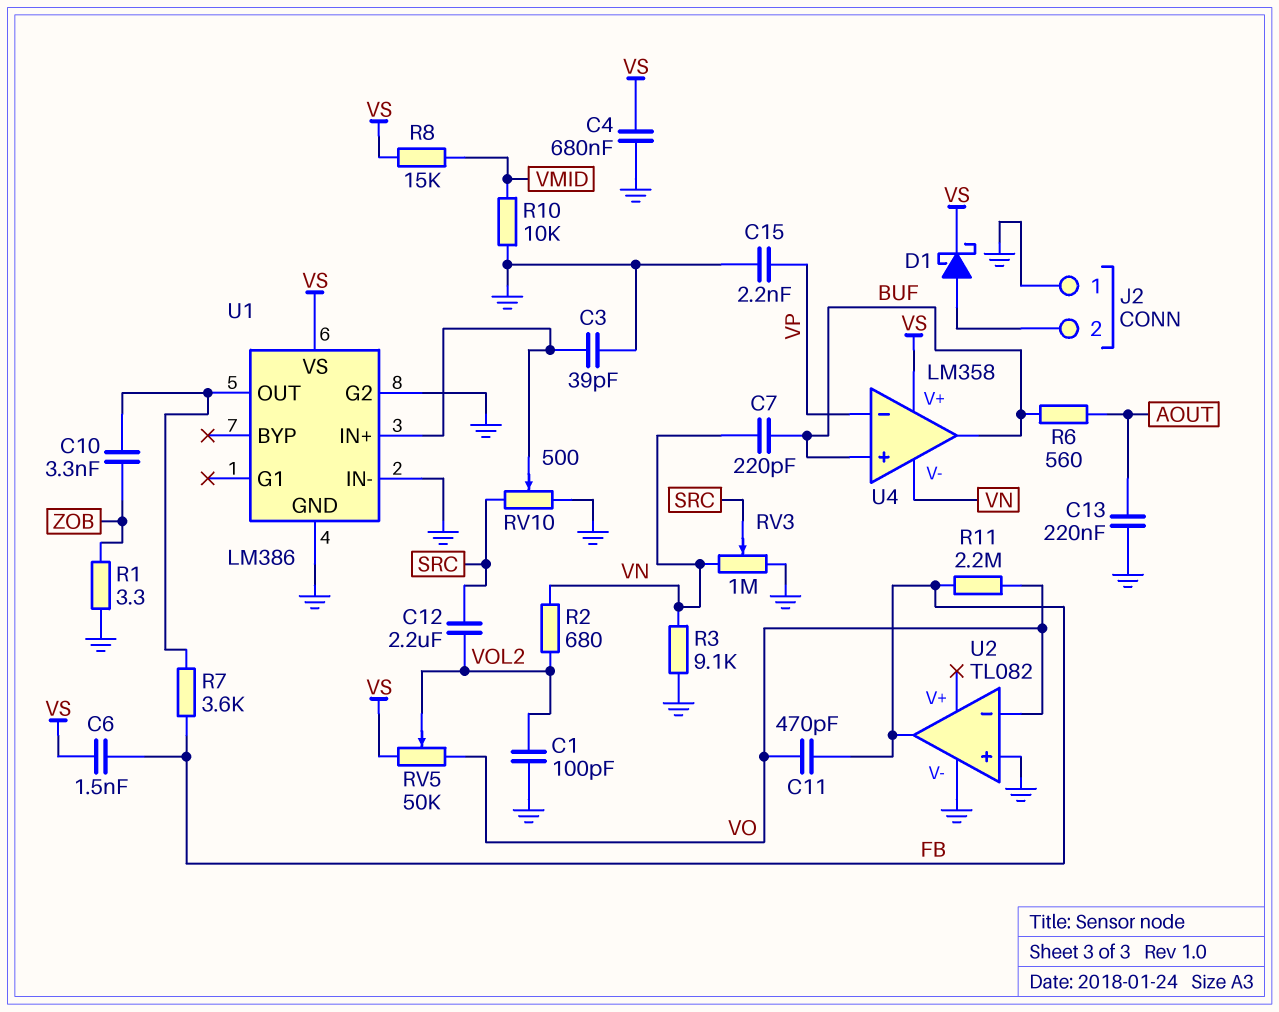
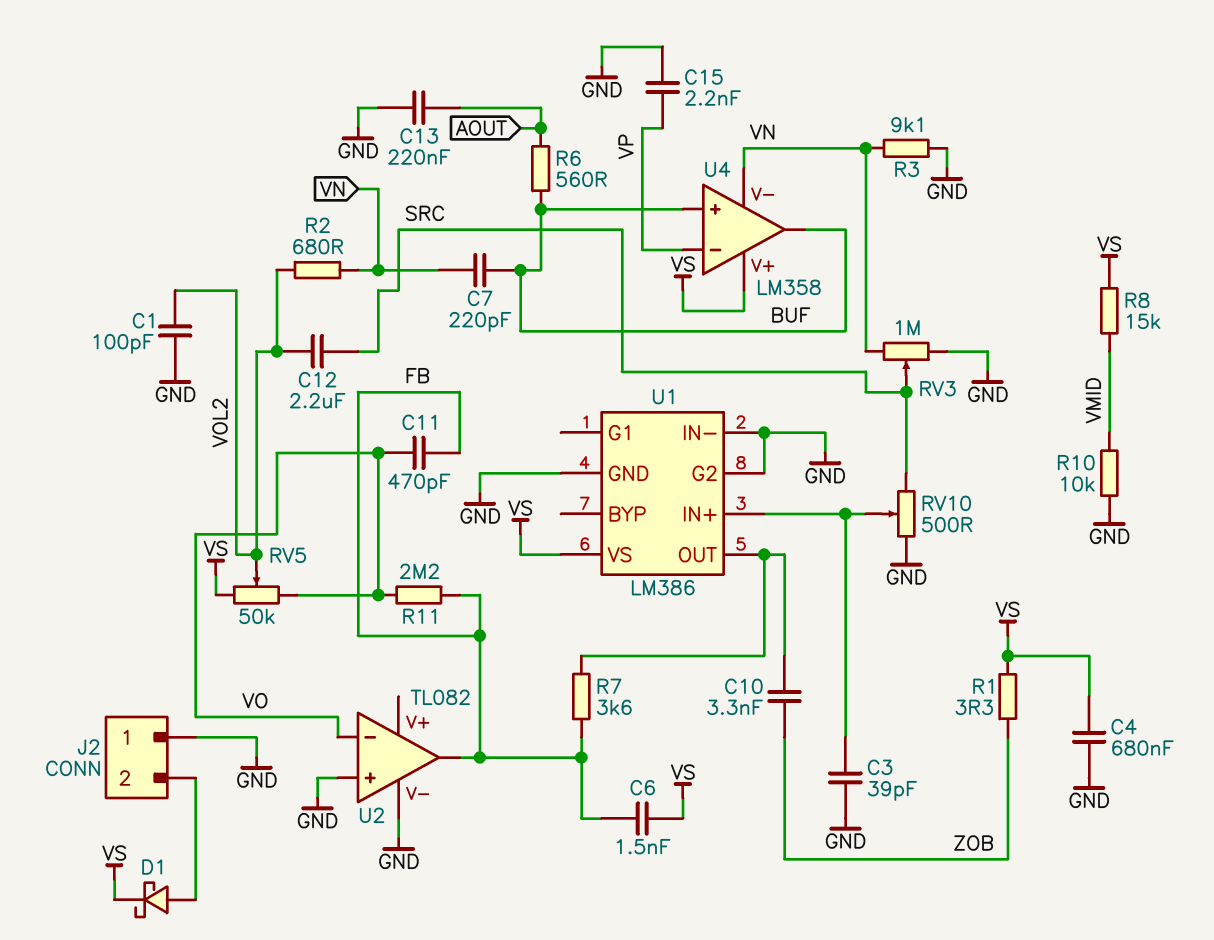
R1: 3.3 (GND, ZOB) -> 3.3 (VS, ZOB)

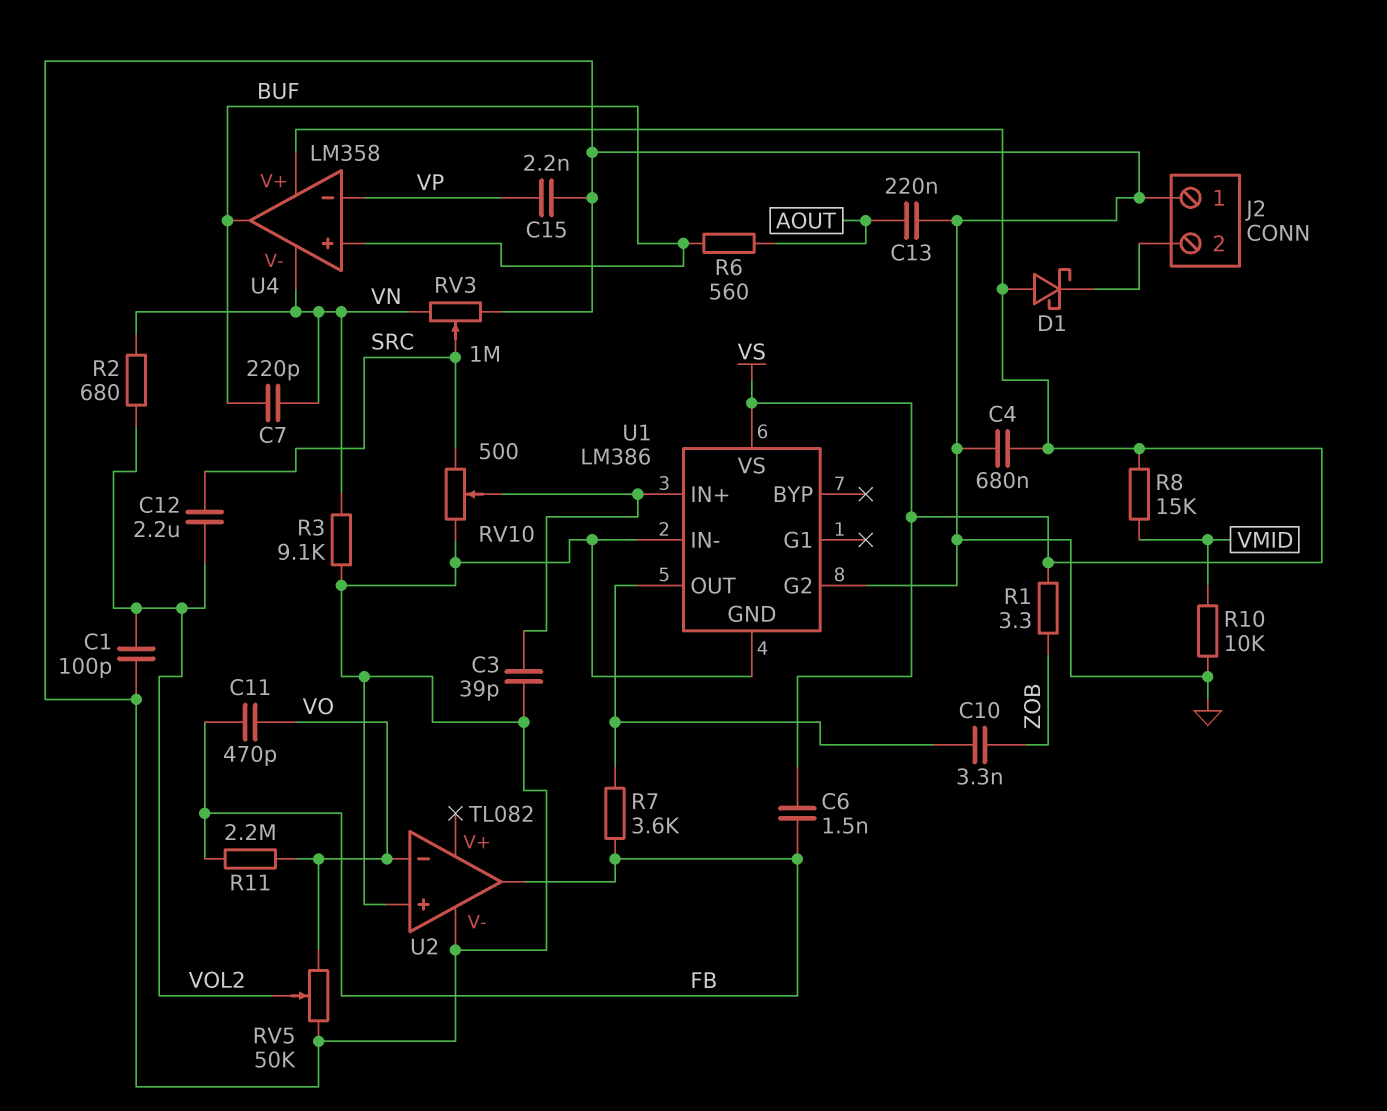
D1: schottky (A J2/2, K VS) -> schottky (A VS, K J2/2)
RV5: 50k (VO, VS, wiper VOL2) -> 50k (GND, VO, wiper VOL2)

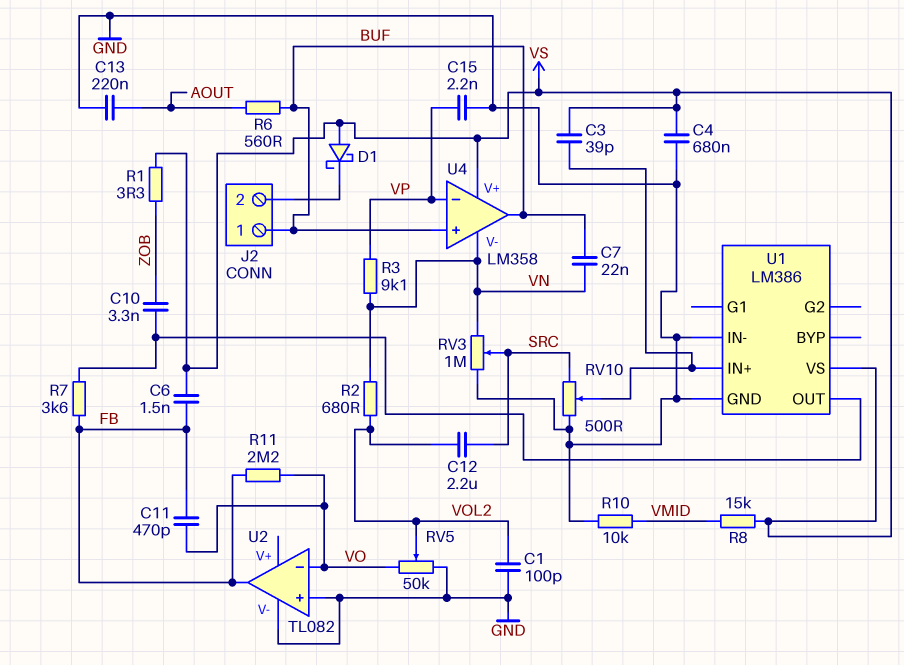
C3: 39pF (GND, U1/IN+) -> 39pF (U1/IN+, VS)
C7: 220pF (BUF, VN) -> 22nF (BUF, VN)
J2 pin 1: GND -> BUF
R3: 9.1k (GND, VN) -> 9.1k (VN, VP)
U1 pin G2: GND -> none

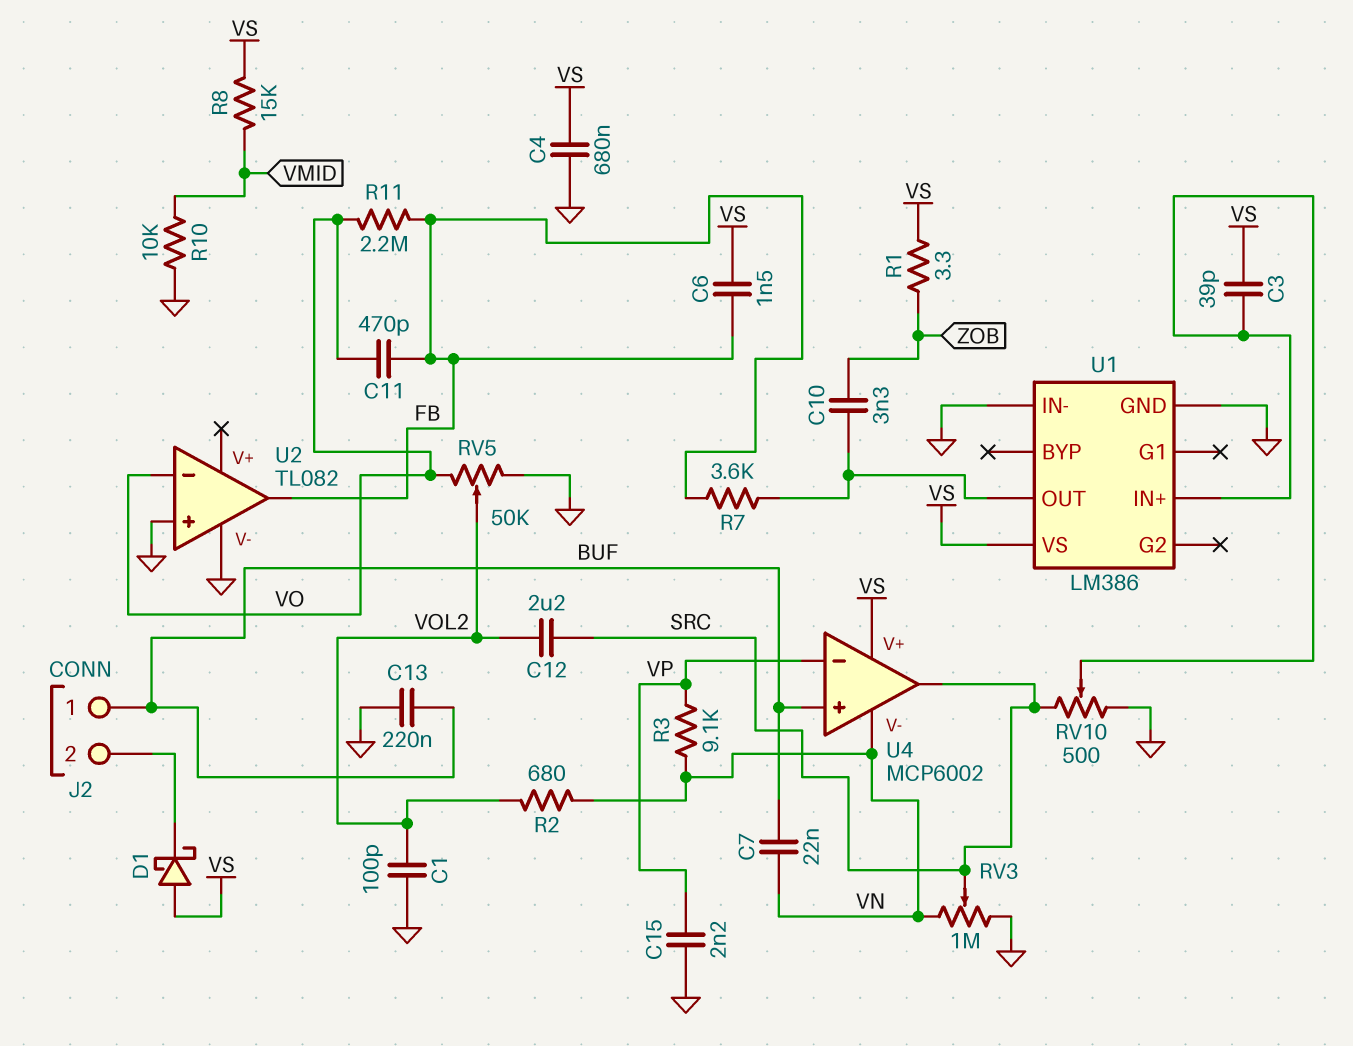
C13: 220nF (AOUT, GND) -> 220nF (BUF, GND)
R6: 560 (AOUT, BUF) -> none
U4: LM358 -> MCP6002
U4 pin out: BUF -> SRC

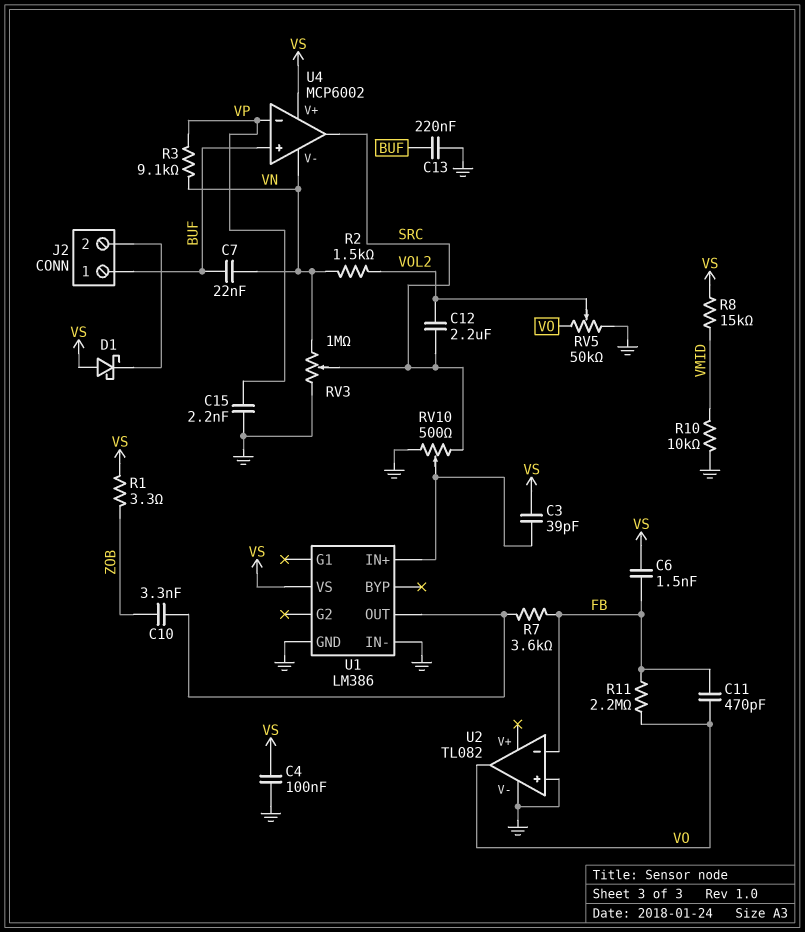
C1: 100pF (GND, VOL2) -> none
C4: 680nF (GND, VS) -> 100nF (GND, VS)
R2: 680 (VN, VOL2) -> 1.5k (VN, VOL2)
U2 pin in-: VO -> FB
U2 pin out: FB -> VO

